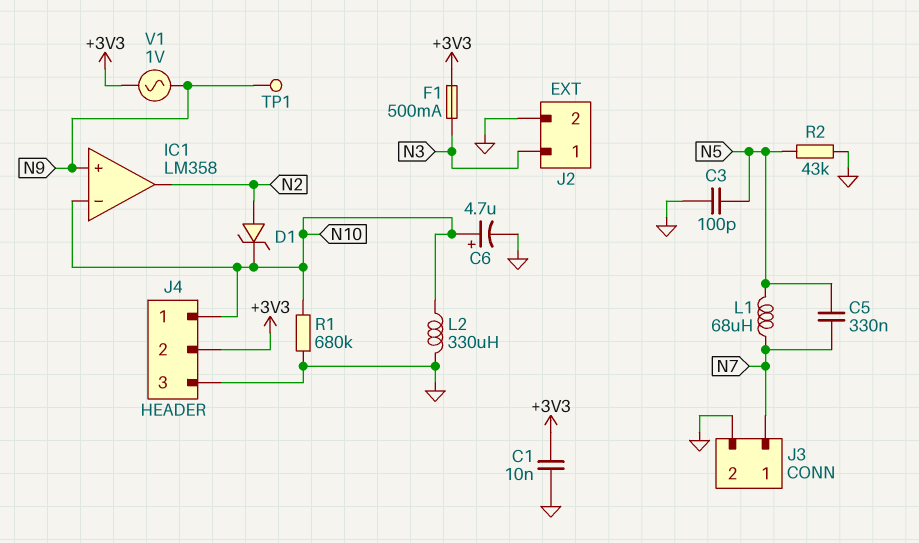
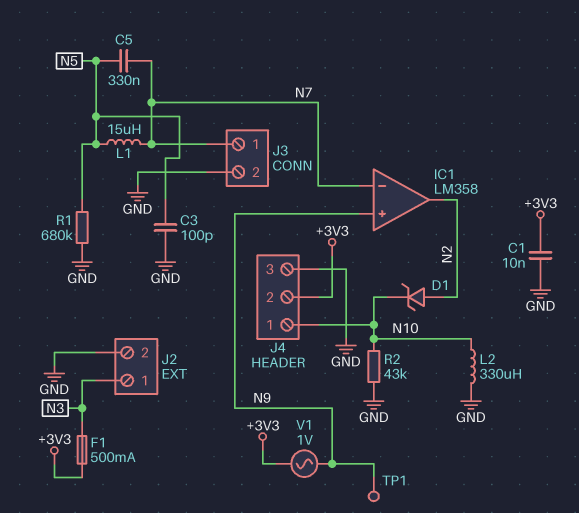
C6: 4.7uF (plus N10, minus GND) -> none
IC1 pin in-: N10 -> N7
L1: 68uH (N5, N7) -> 15uH (N5, N7)
R1: 680k (GND, N10) -> 680k (GND, N5)
R2: 43k (GND, N5) -> 43k (GND, N10)

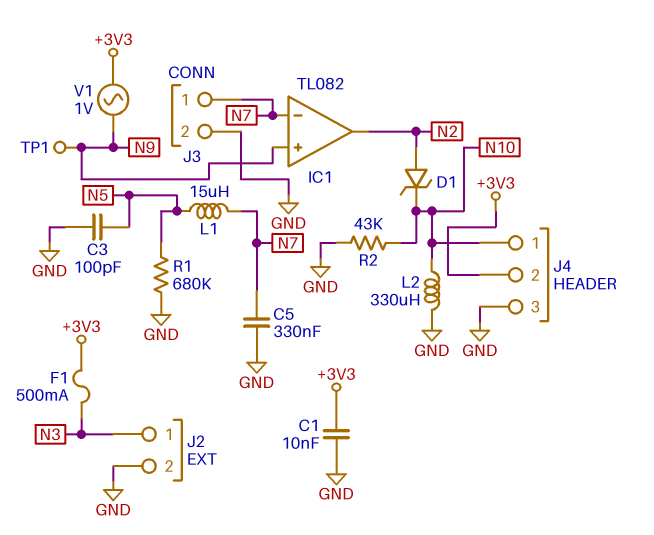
C5: 330nF (N5, N7) -> 330nF (GND, N7)
IC1: LM358 -> TL082

